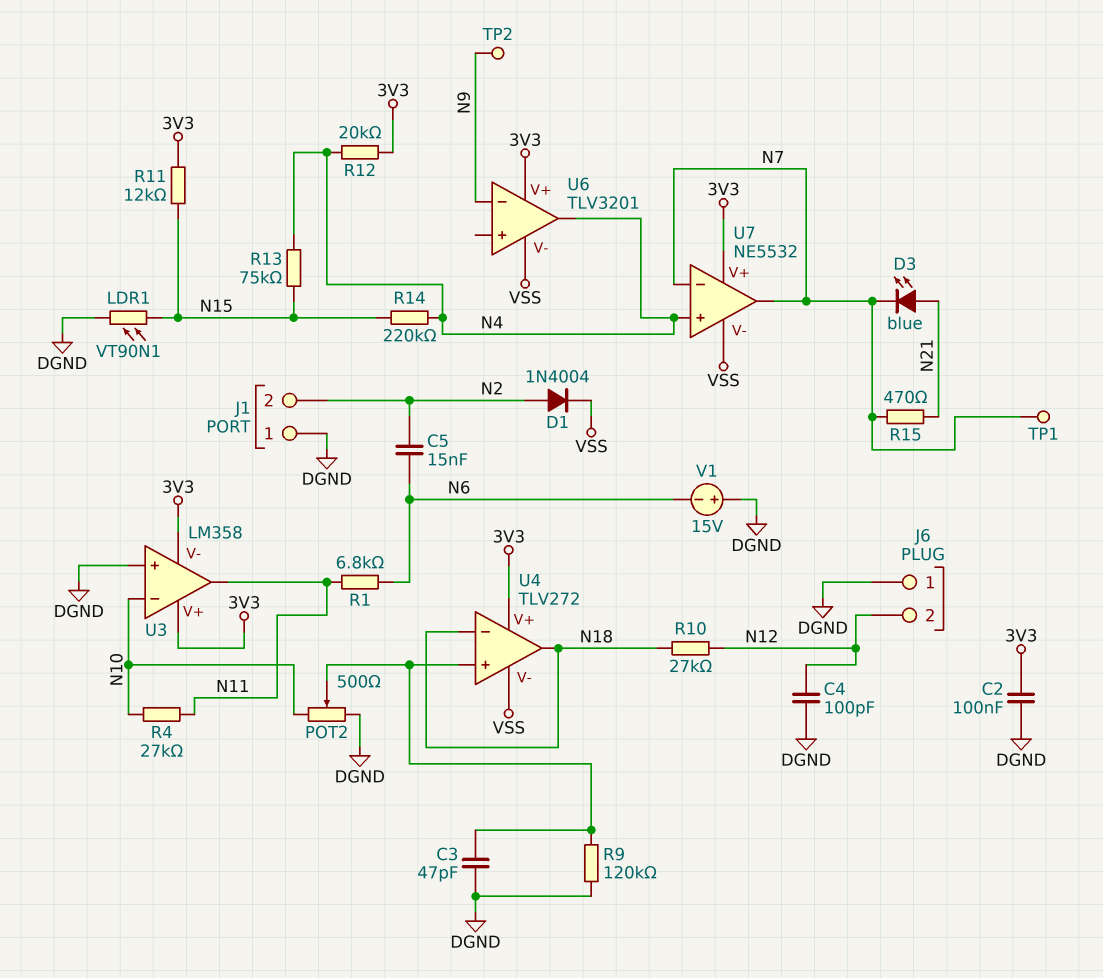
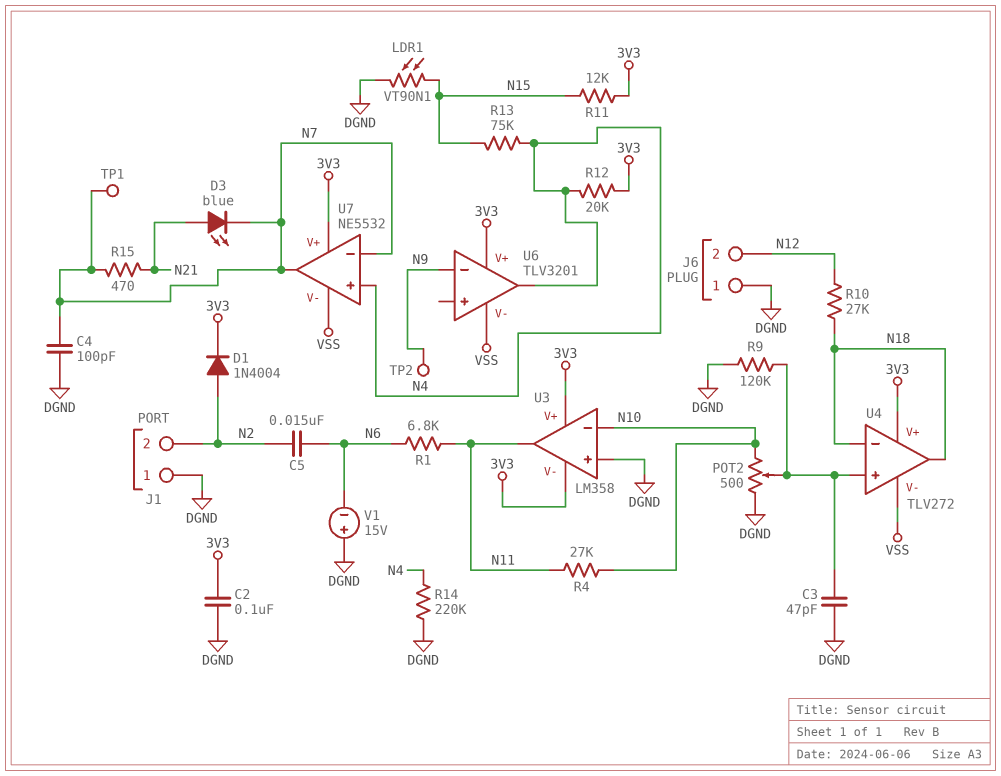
C4: 100pF (DGND, N12) -> 100pF (DGND, N7)
D1: diode 1N4004 (A N2, K VSS) -> diode 1N4004 (A N2, K 3V3)
R14: 220k (N4, N15) -> 220k (DGND, N4)

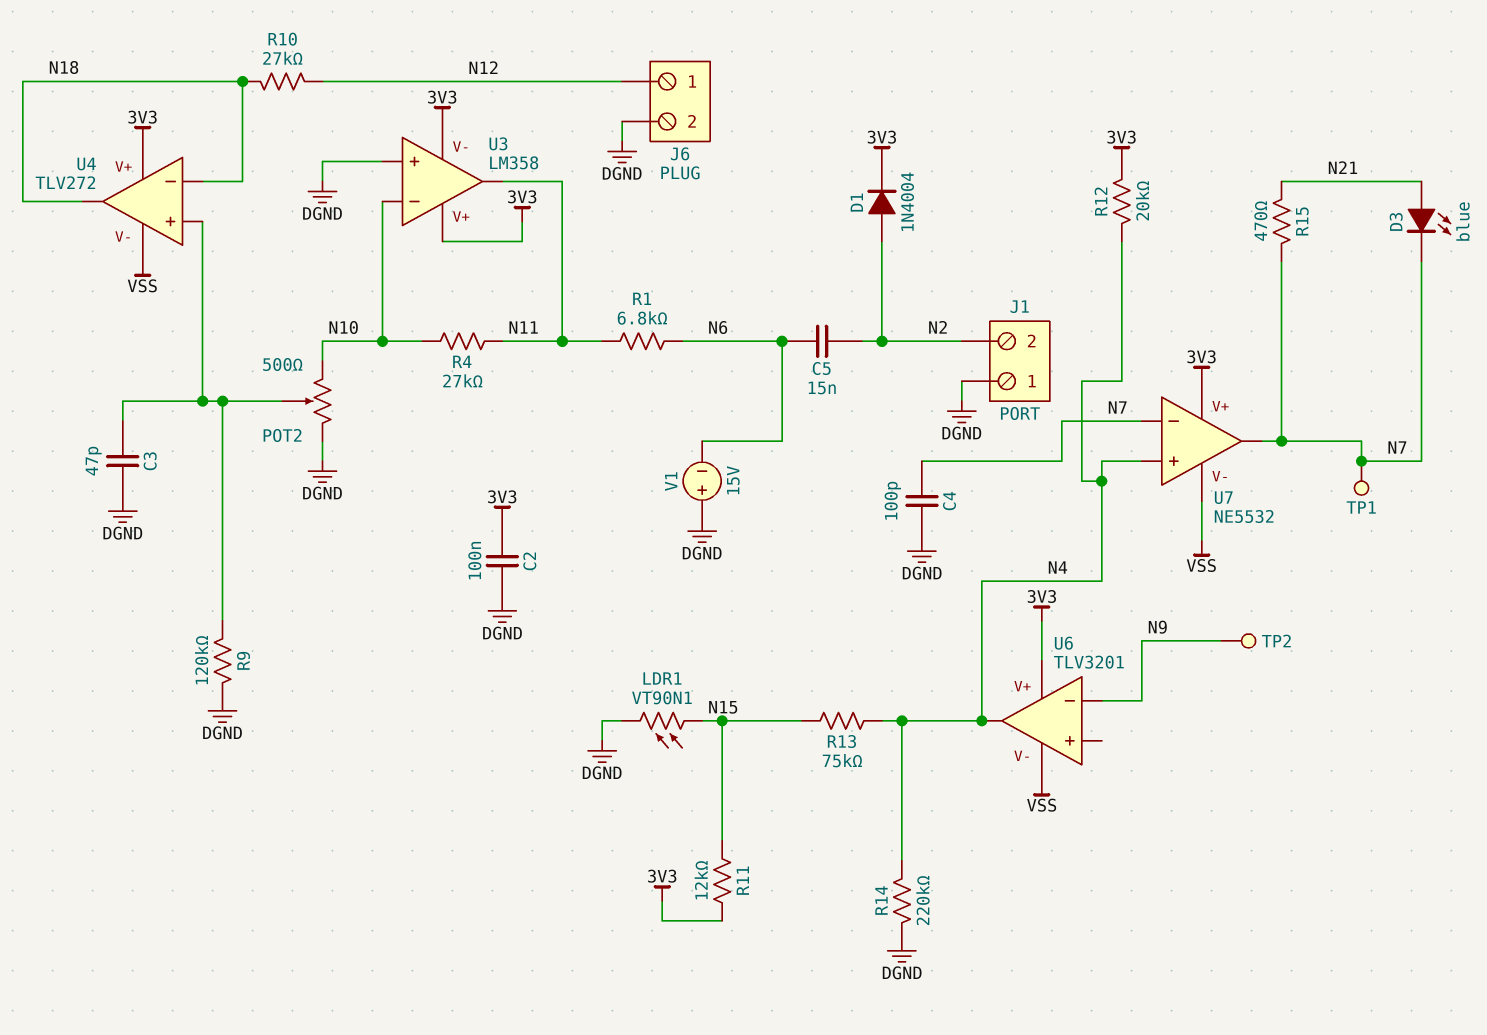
J6 pin 1: DGND -> N12
J6 pin 2: N12 -> DGND

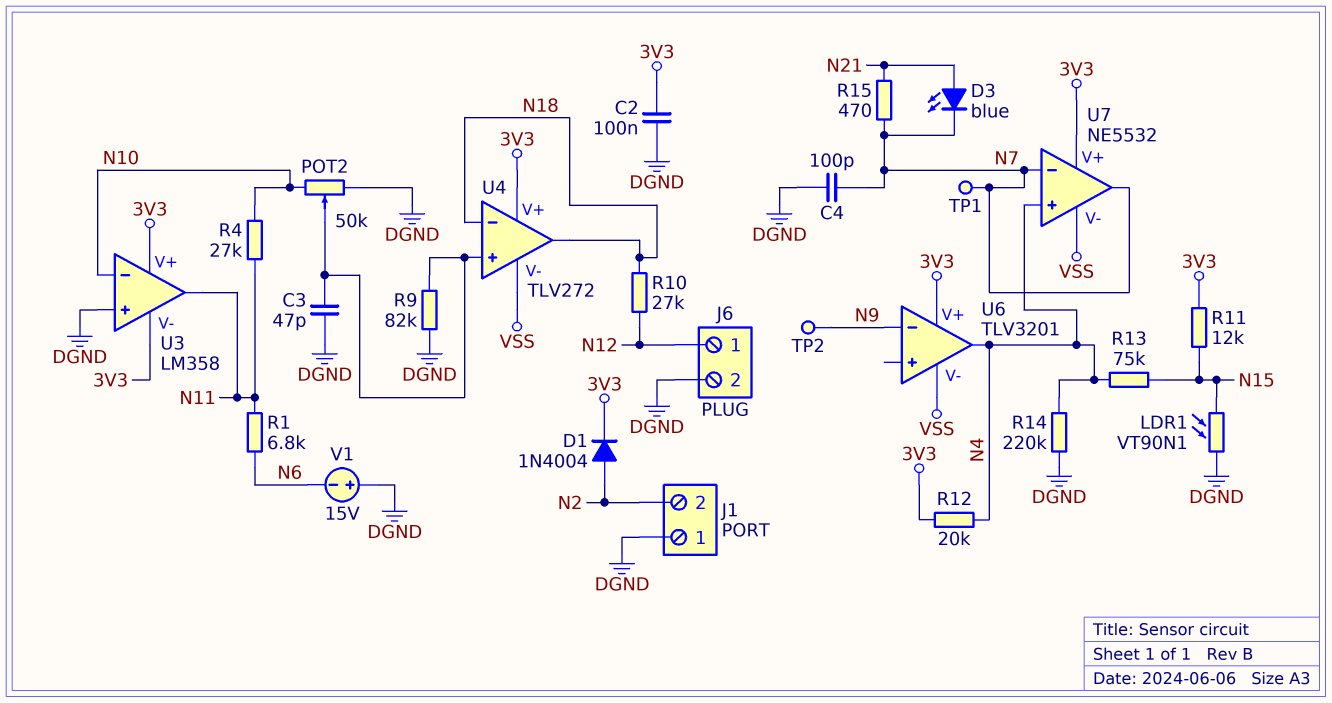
C5: 15nF (N2, N6) -> none
POT2: 500 (DGND, N10, wiper U4/in+) -> 50k (DGND, N10, wiper U4/in+)
R9: 120k (DGND, U4/in+) -> 82k (DGND, U4/in+)

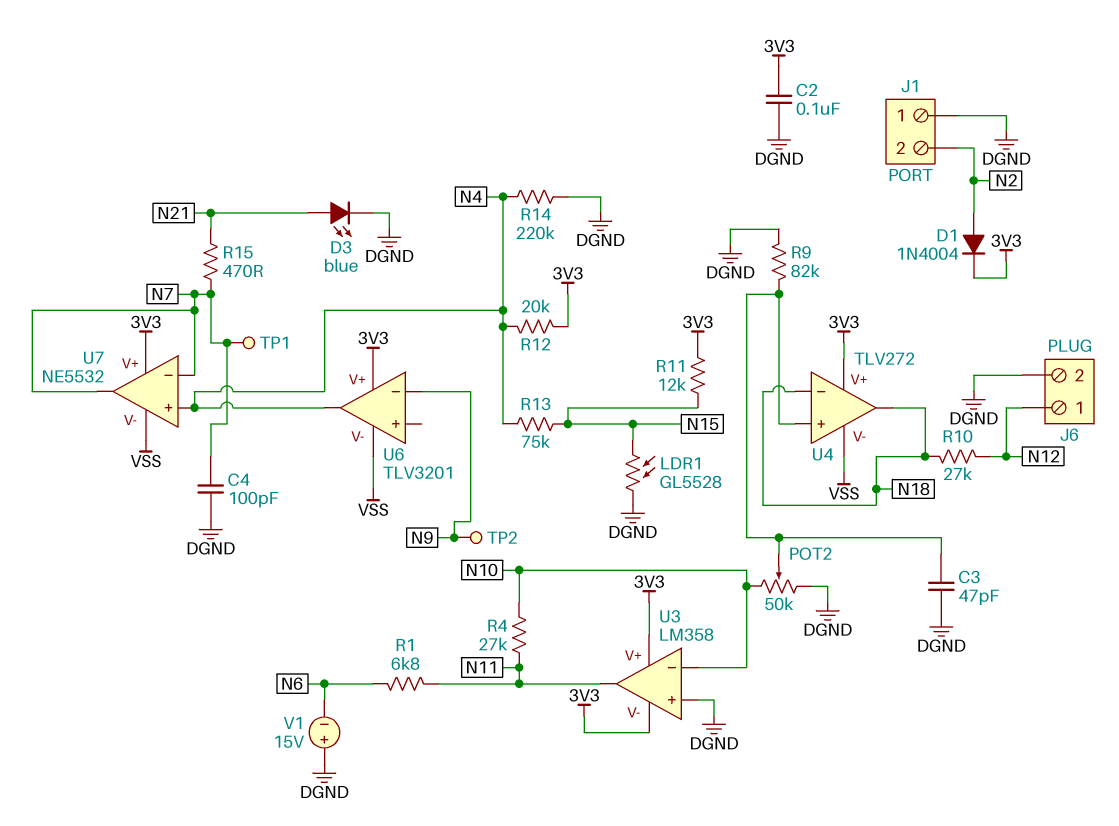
D3: LED blue (A N21, K N7) -> LED blue (A N21, K DGND)
LDR1: VT90N1 (DGND, N15) -> GL5528 (DGND, N15)

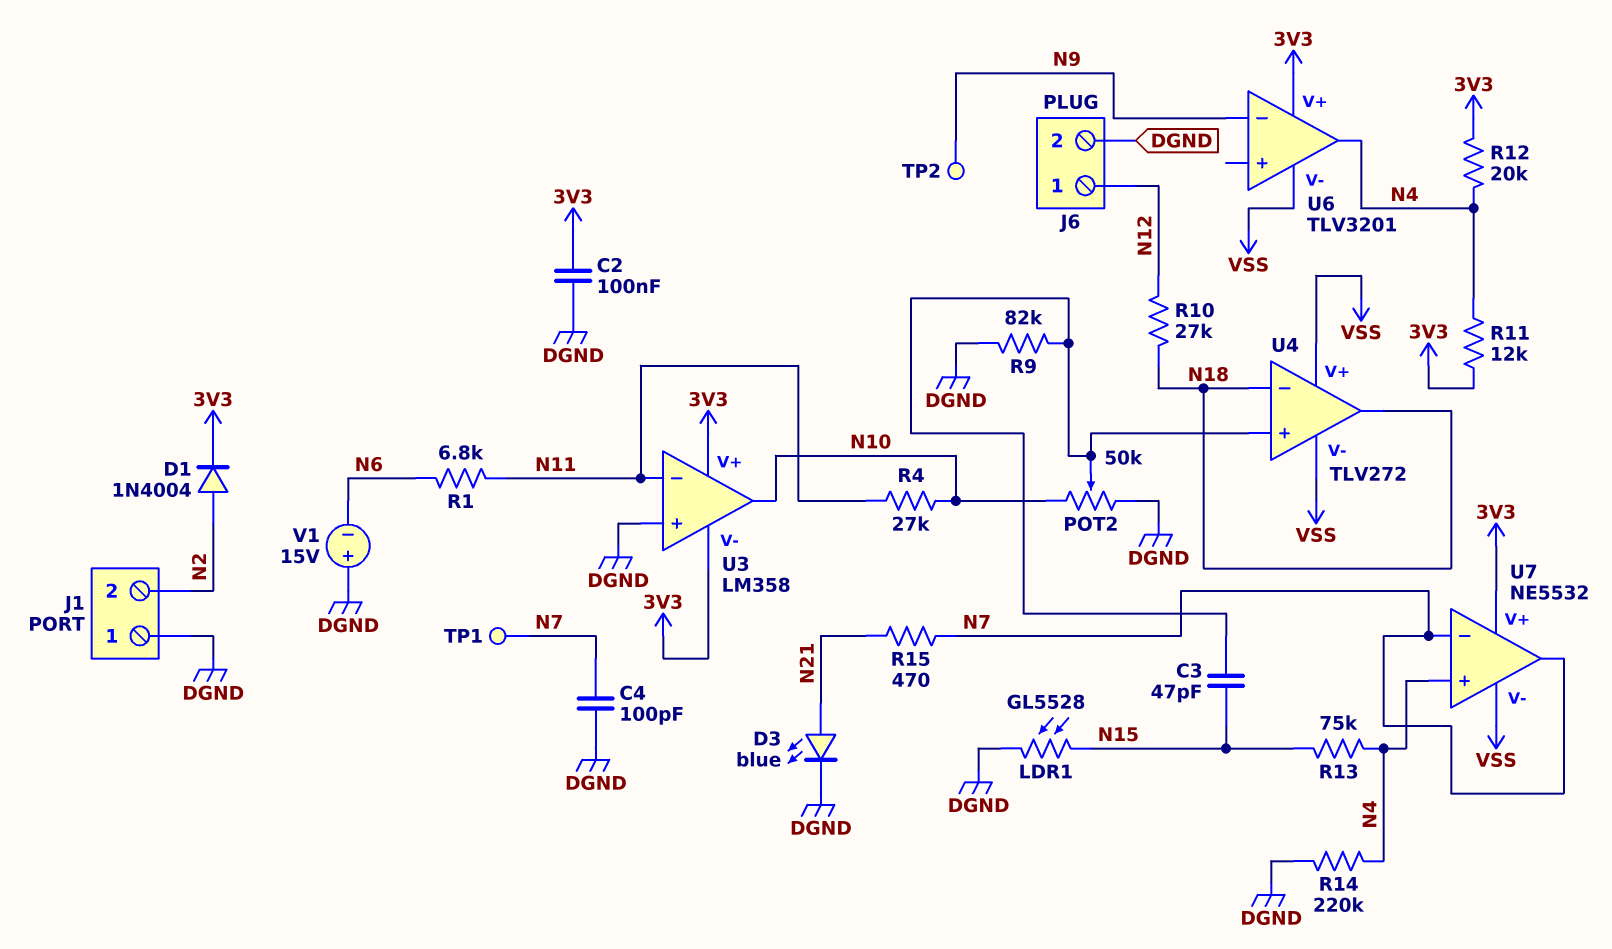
C3: 47pF (DGND, U4/in+) -> 47pF (N15, U4/in+)
R11: 12k (3V3, N15) -> 12k (3V3, N4)
U3 pin in-: N10 -> N11
U3 pin out: N11 -> N10
U4 pin V+: 3V3 -> VSS

